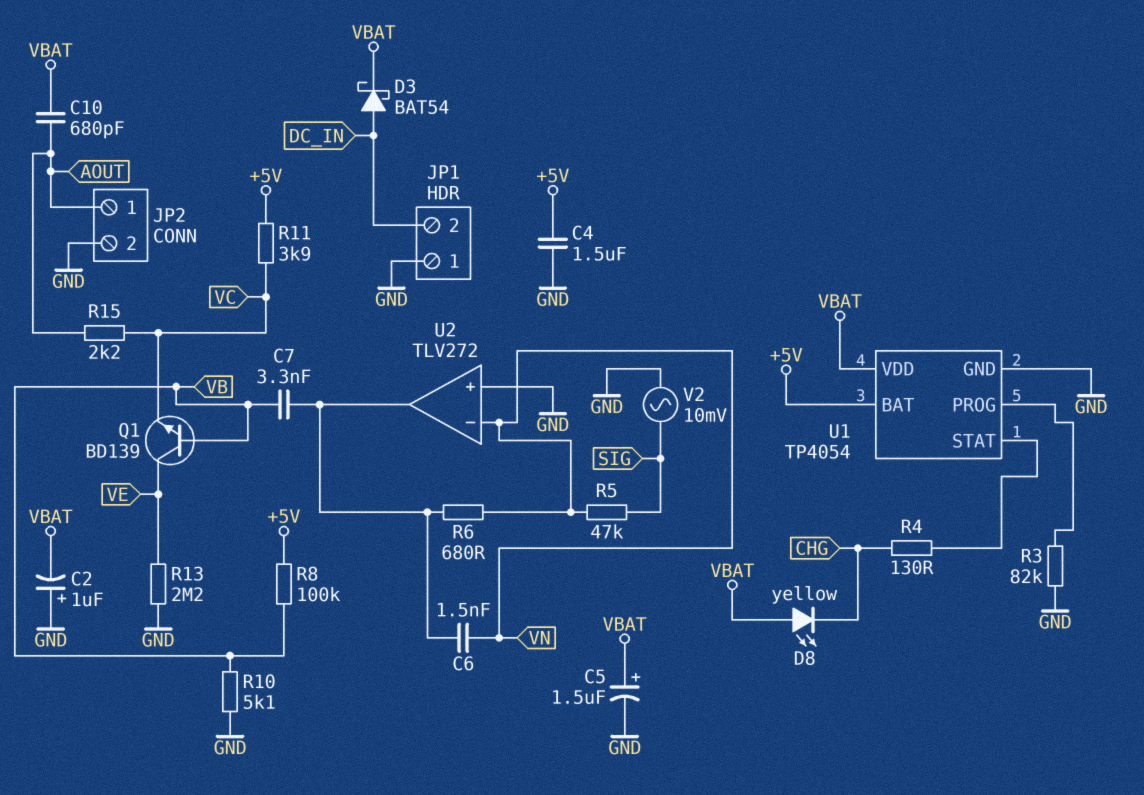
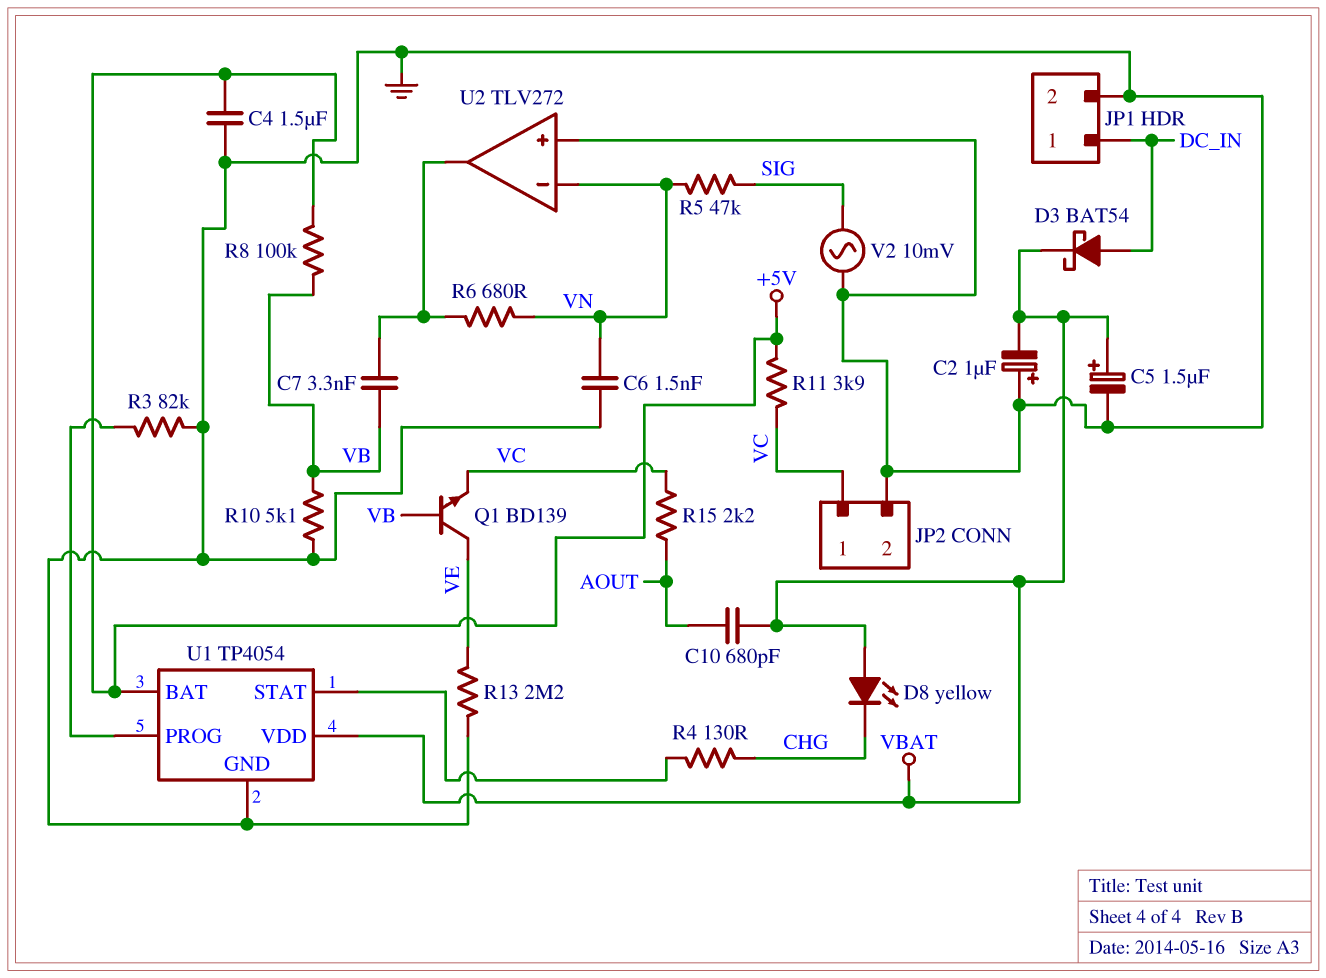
C6: 1.5nF (U2/out, VN) -> 1.5nF (GND, VN)
JP1 pin 1: GND -> DC_IN
JP1 pin 2: DC_IN -> GND
JP2 pin 1: AOUT -> VC

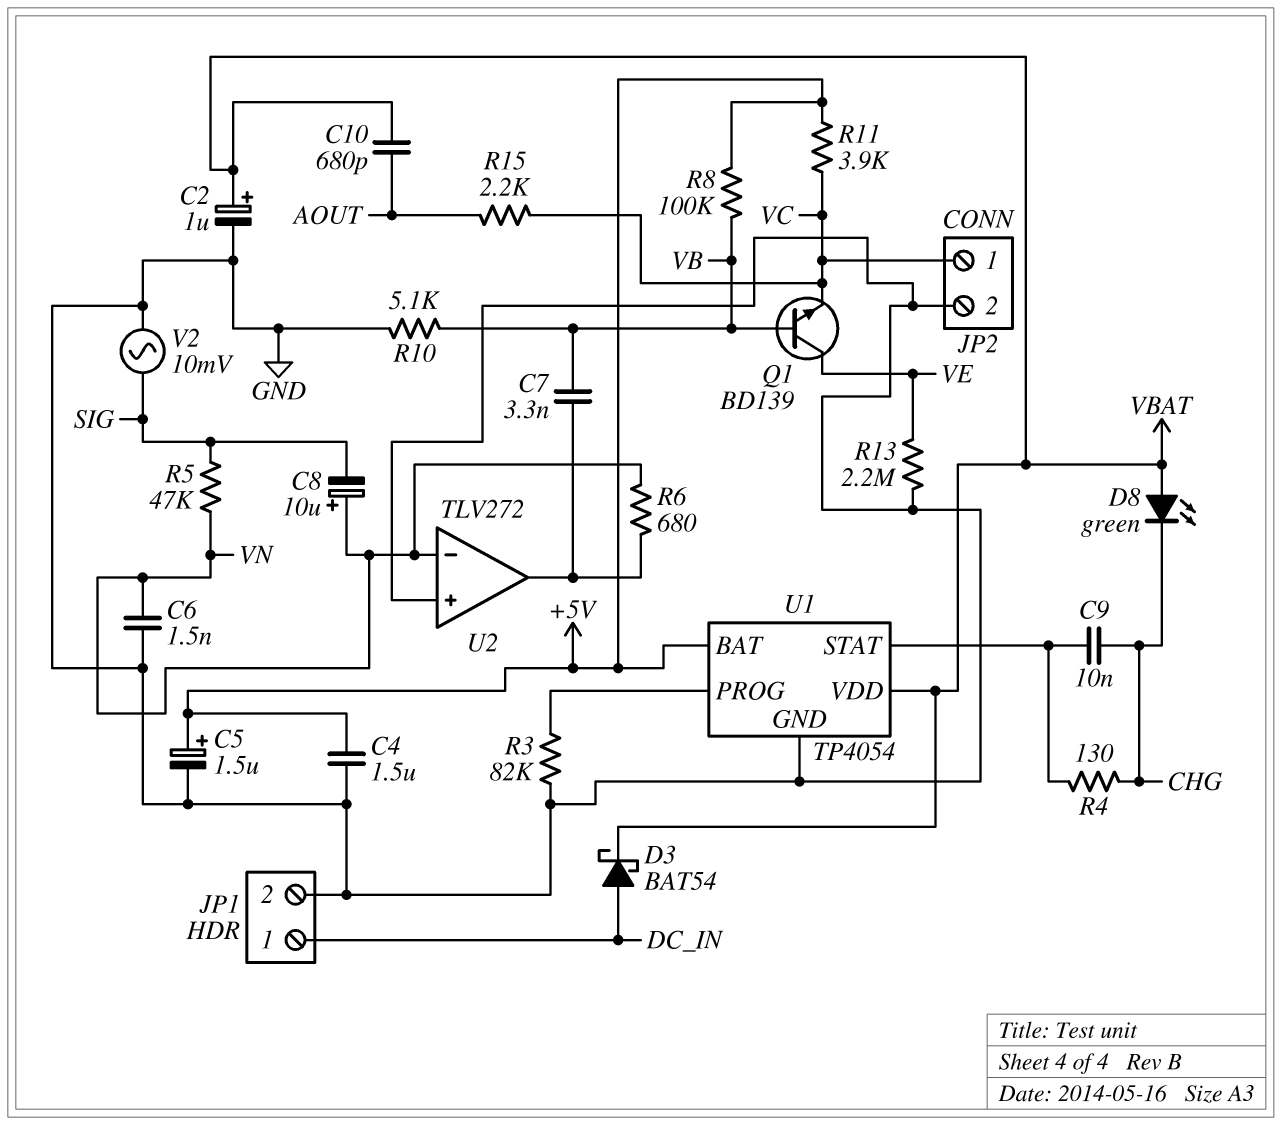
C2: 1uF (plus GND, minus VBAT) -> 1uF (plus VBAT, minus GND)
C5: 1.5uF (plus VBAT, minus GND) -> 1.5uF (plus +5V, minus GND)
C8: none -> 10uF (plus VN, minus SIG)
C9: none -> 10nF (CHG, U1/STAT)
D8: LED yellow (A VBAT, K CHG) -> LED green (A VBAT, K CHG)

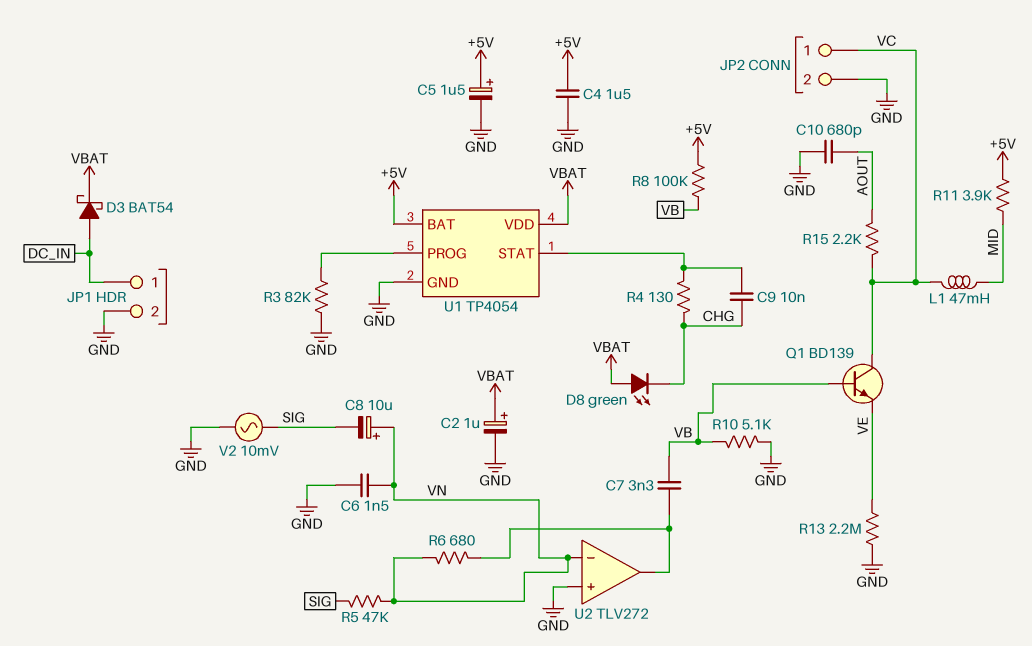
C10: 680pF (AOUT, VBAT) -> 680pF (AOUT, GND)
L1: none -> 47mH (MID, VC)
Q1: NPN BD139 (B VB, C VE, E VC) -> NPN BD139 (B VB, C VC, E VE)
R11: 3.9k (+5V, VC) -> 3.9k (+5V, MID)

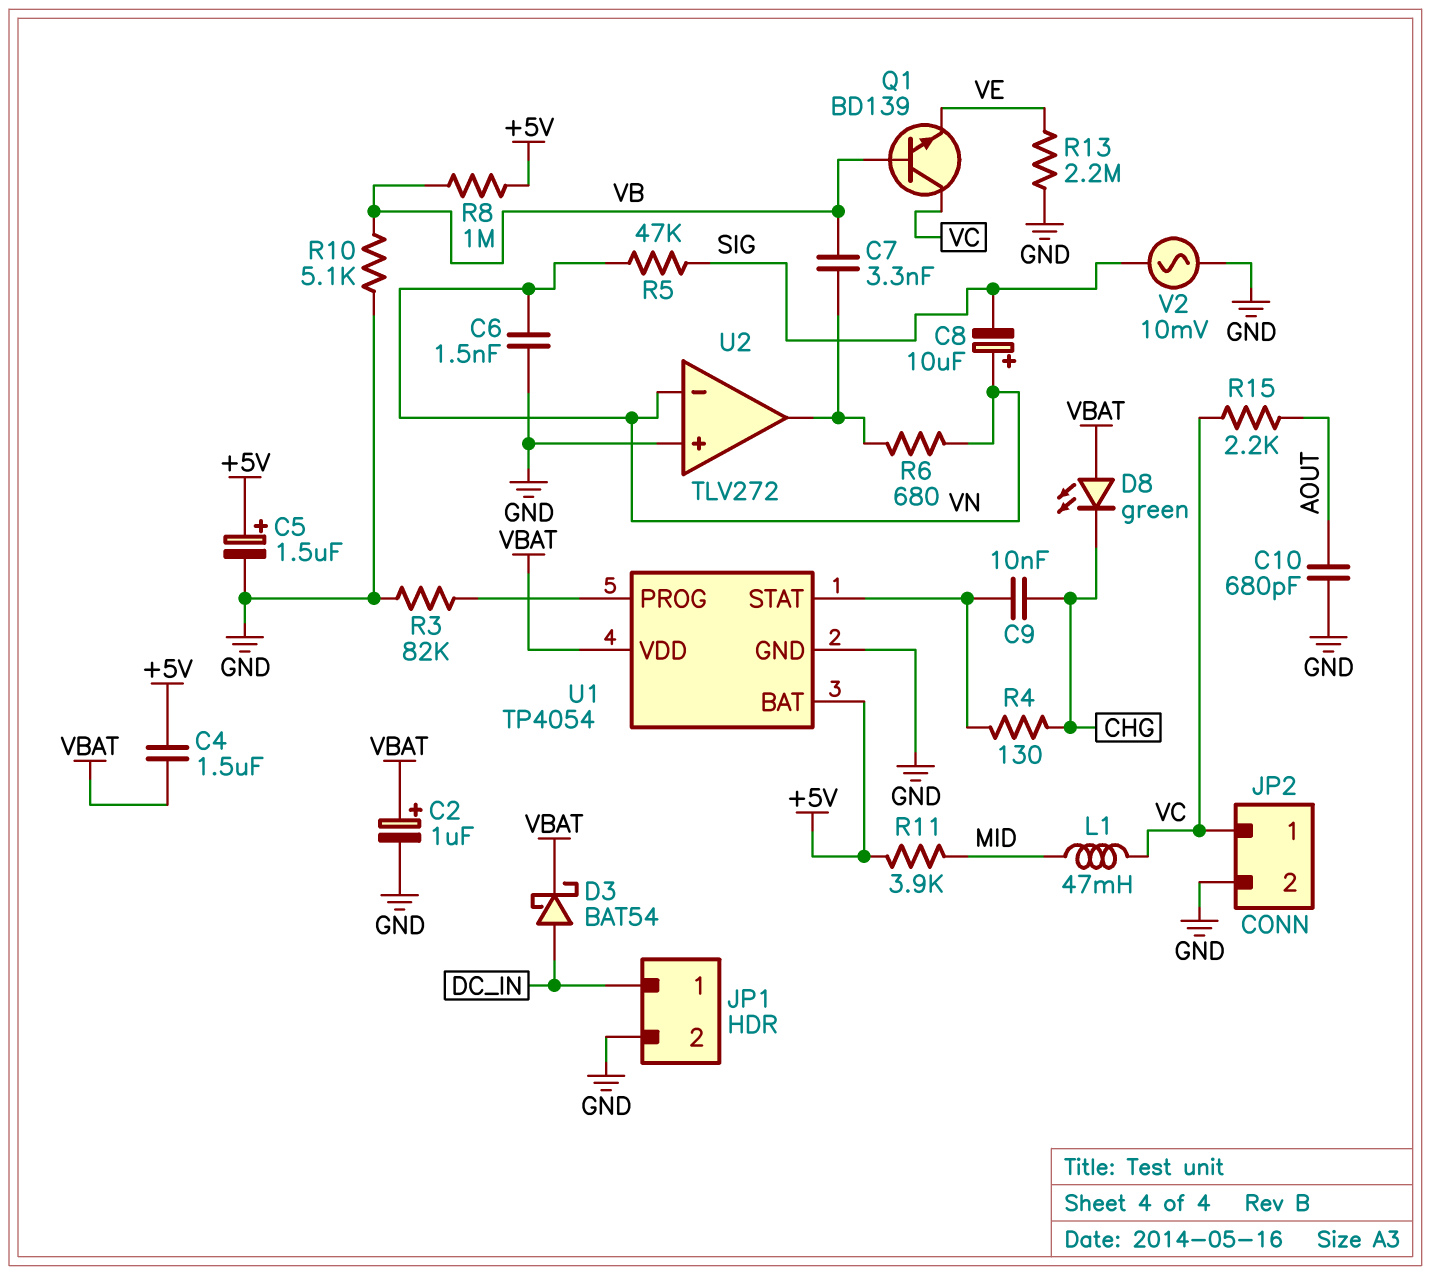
C4: 1.5uF (+5V, GND) -> 1.5uF (+5V, VBAT)
R8: 100k (+5V, VB) -> 1M (+5V, VB)

